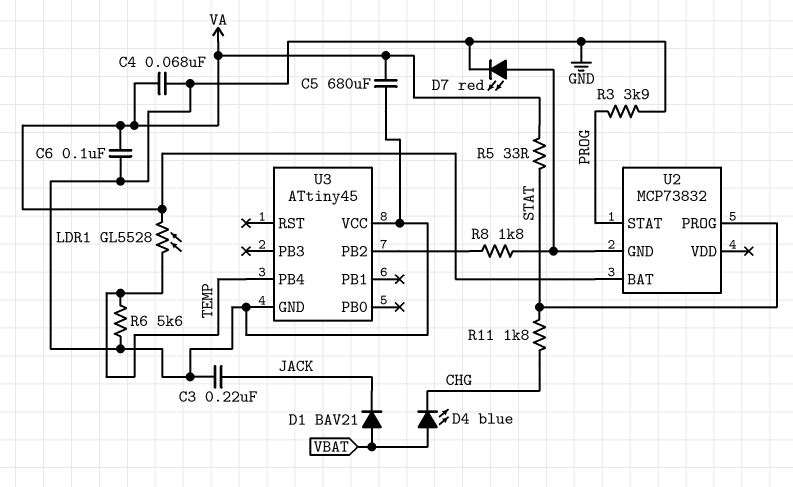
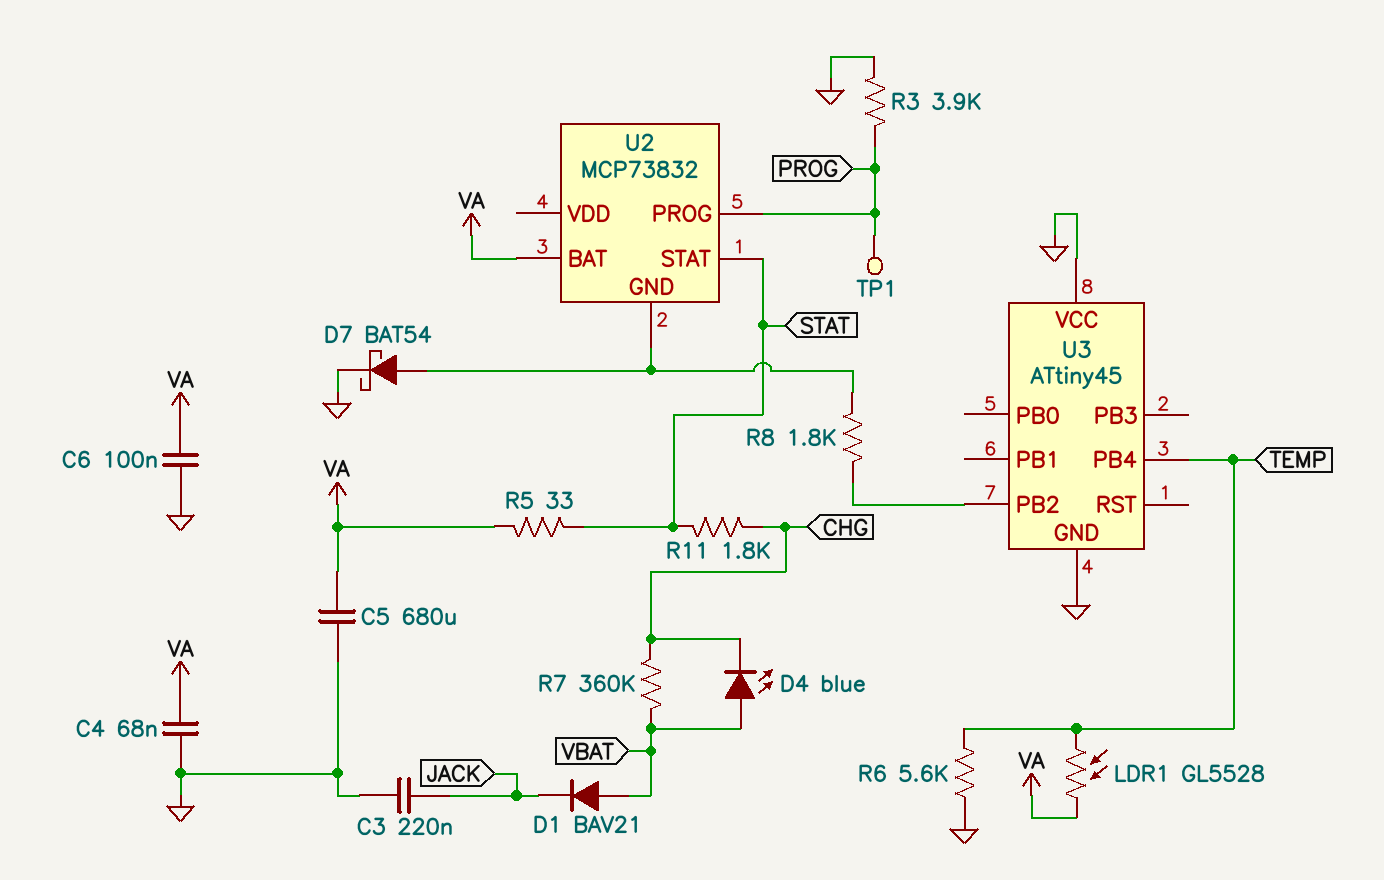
D7: LED red (A U2/GND, K GND) -> schottky BAT54 (A U2/GND, K GND)
R7: none -> 360k (CHG, VBAT)
TP1: none -> test point (PROG)
U2 pin PROG: STAT -> PROG
U2 pin STAT: PROG -> STAT

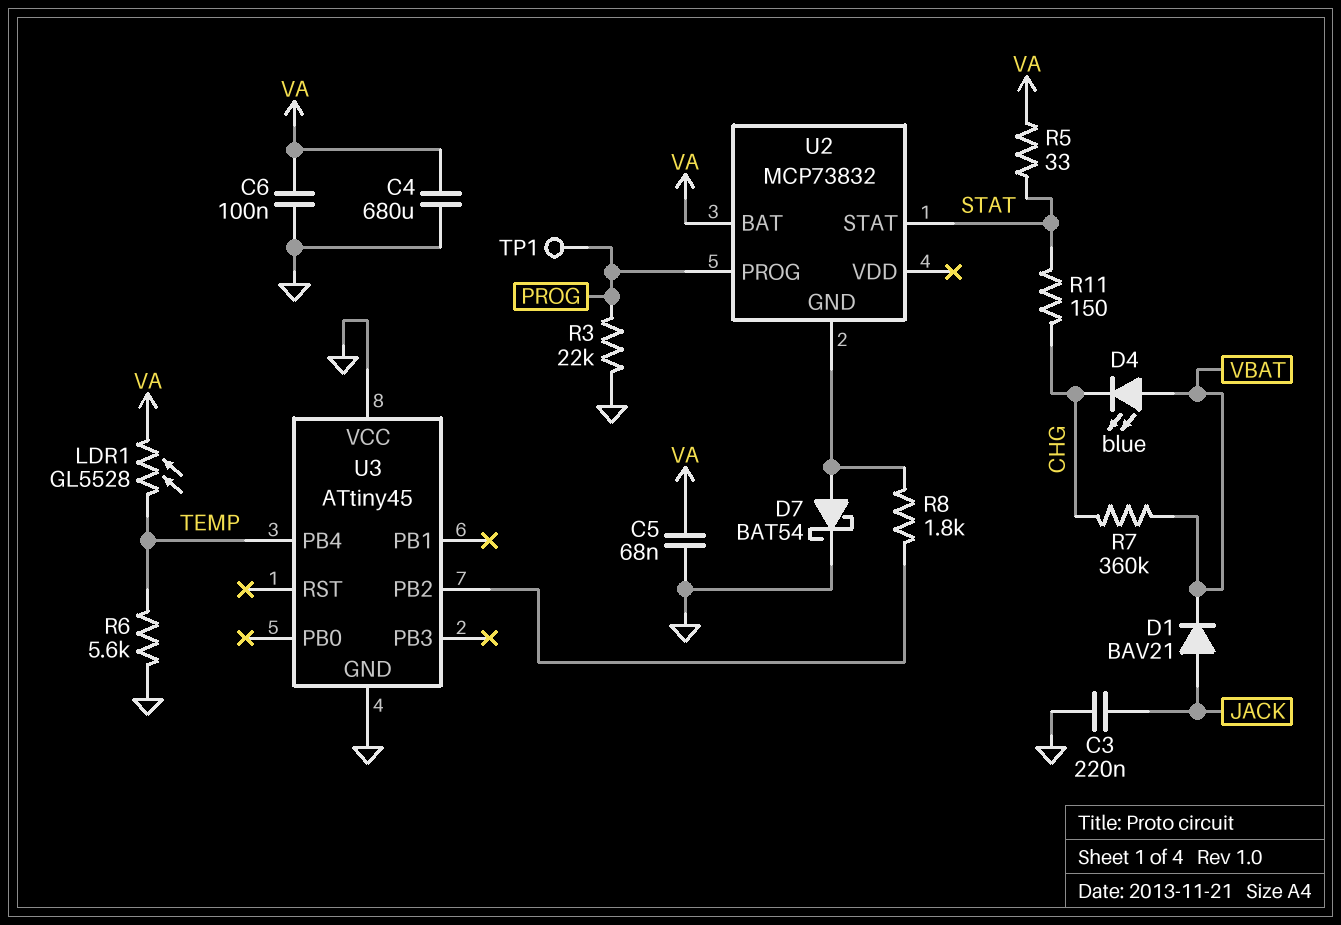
C4: 68nF (GND, VA) -> 680uF (GND, VA)
C5: 680uF (GND, VA) -> 68nF (GND, VA)
D1: diode BAV21 (A VBAT, K JACK) -> diode BAV21 (A JACK, K VBAT)
R3: 3.9k (GND, PROG) -> 22k (GND, PROG)
R11: 1.8k (CHG, STAT) -> 150 (CHG, STAT)

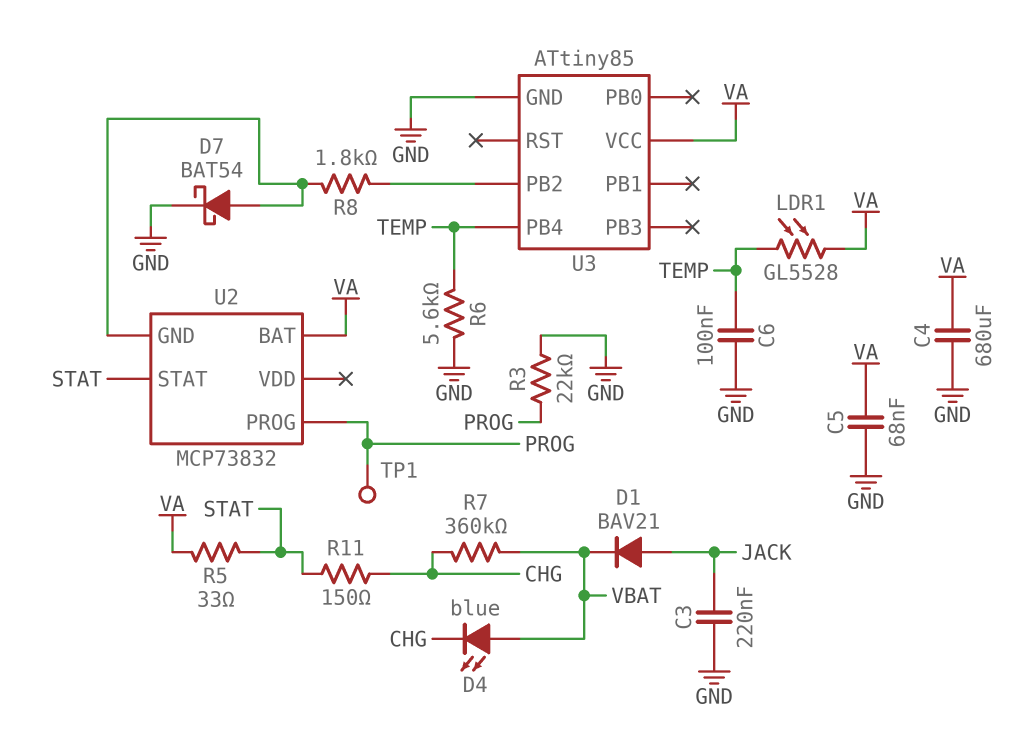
C6: 100nF (GND, VA) -> 100nF (GND, TEMP)
U3: ATtiny45 -> ATtiny85
U3 pin VCC: GND -> VA

